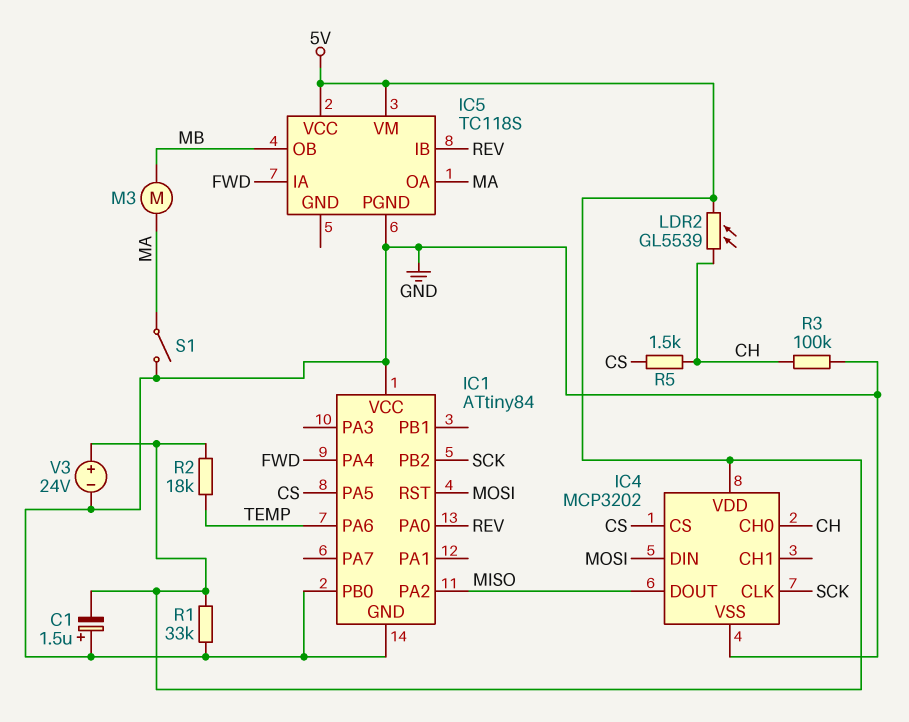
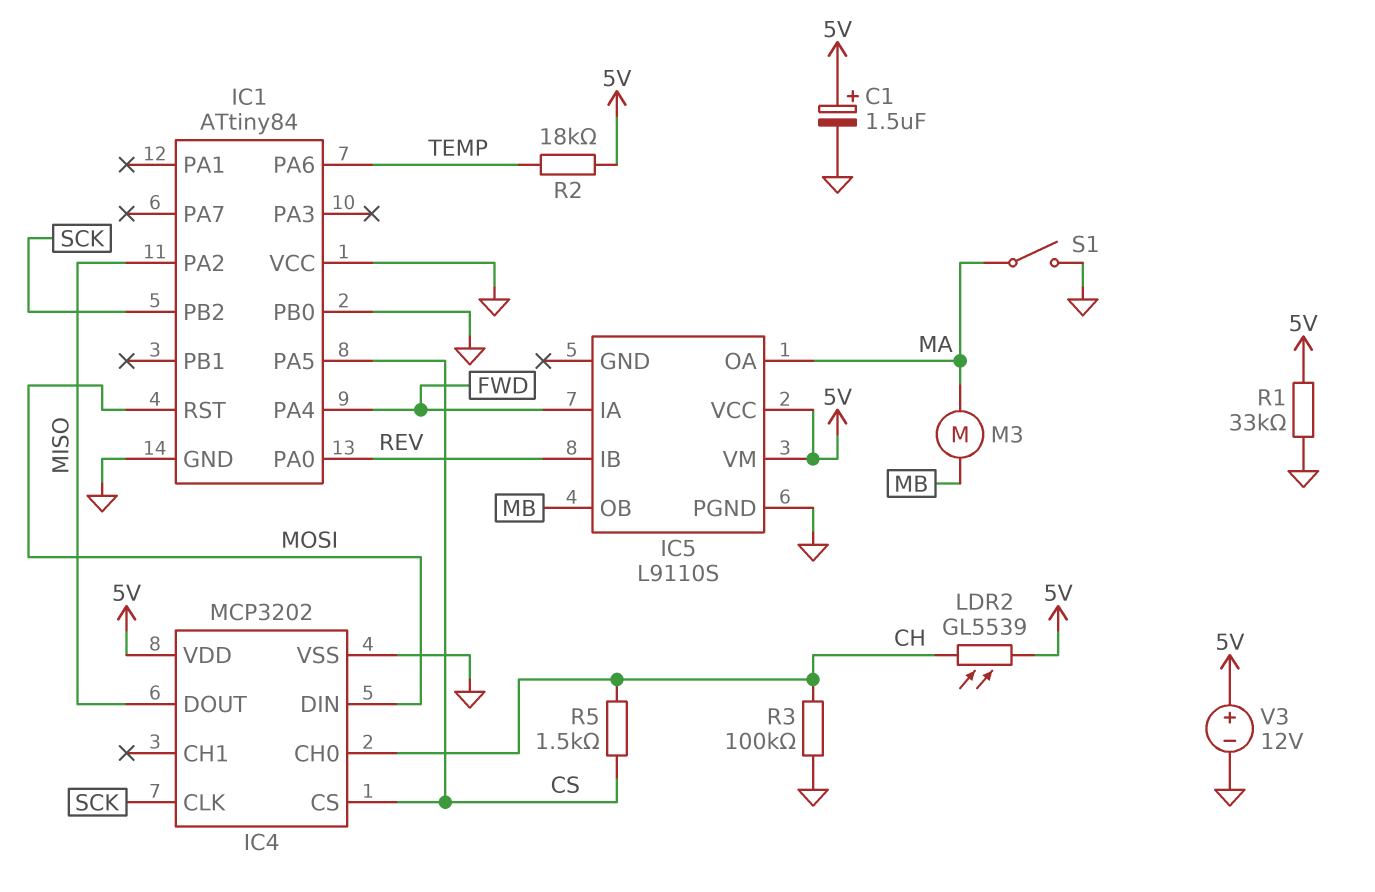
C1: 1.5uF (plus GND, minus 5V) -> 1.5uF (plus 5V, minus GND)
IC5: TC118S -> L9110S
V3: 24V (plus 5V, minus GND) -> 12V (plus 5V, minus GND)

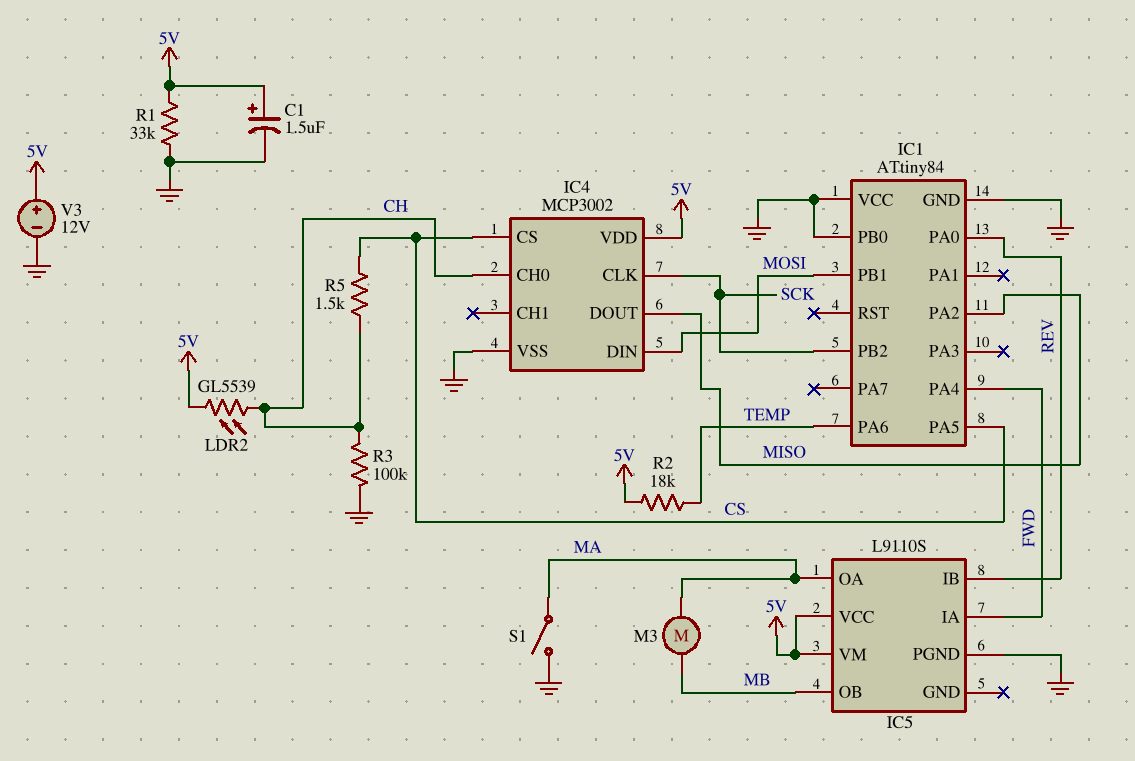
IC1 pin PB1: none -> MOSI
IC1 pin RST: MOSI -> none
IC4: MCP3202 -> MCP3002

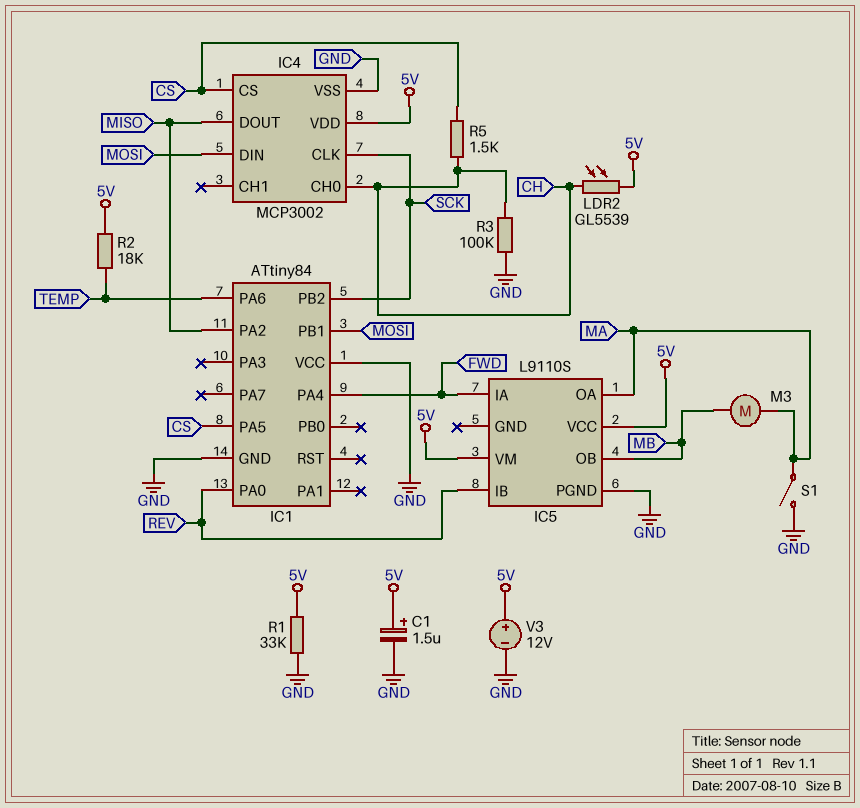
IC1 pin PB0: GND -> none

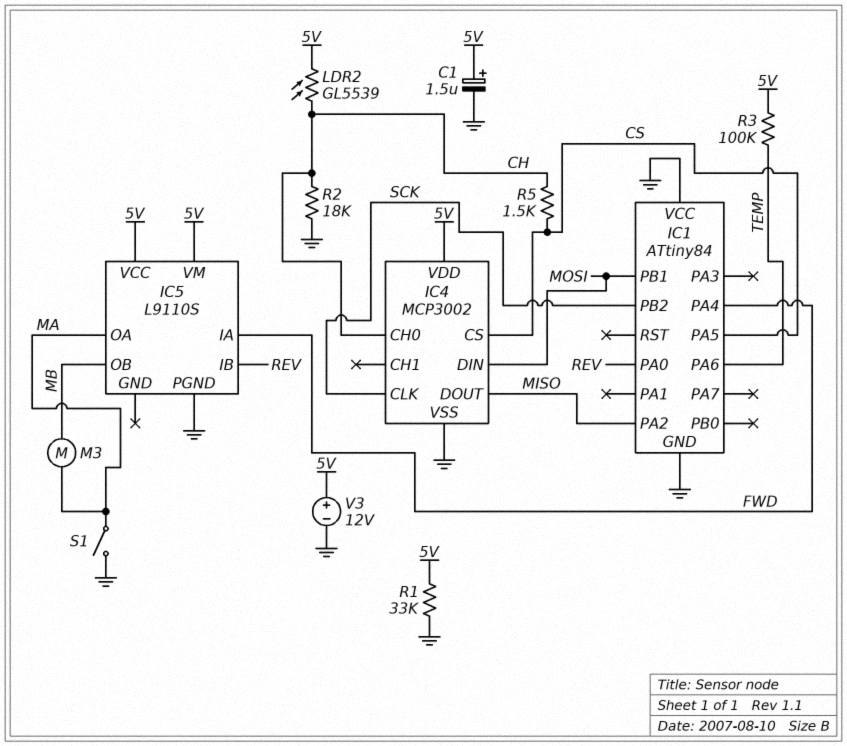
R2: 18k (5V, TEMP) -> 18k (CH, GND)
R3: 100k (CH, GND) -> 100k (5V, TEMP)

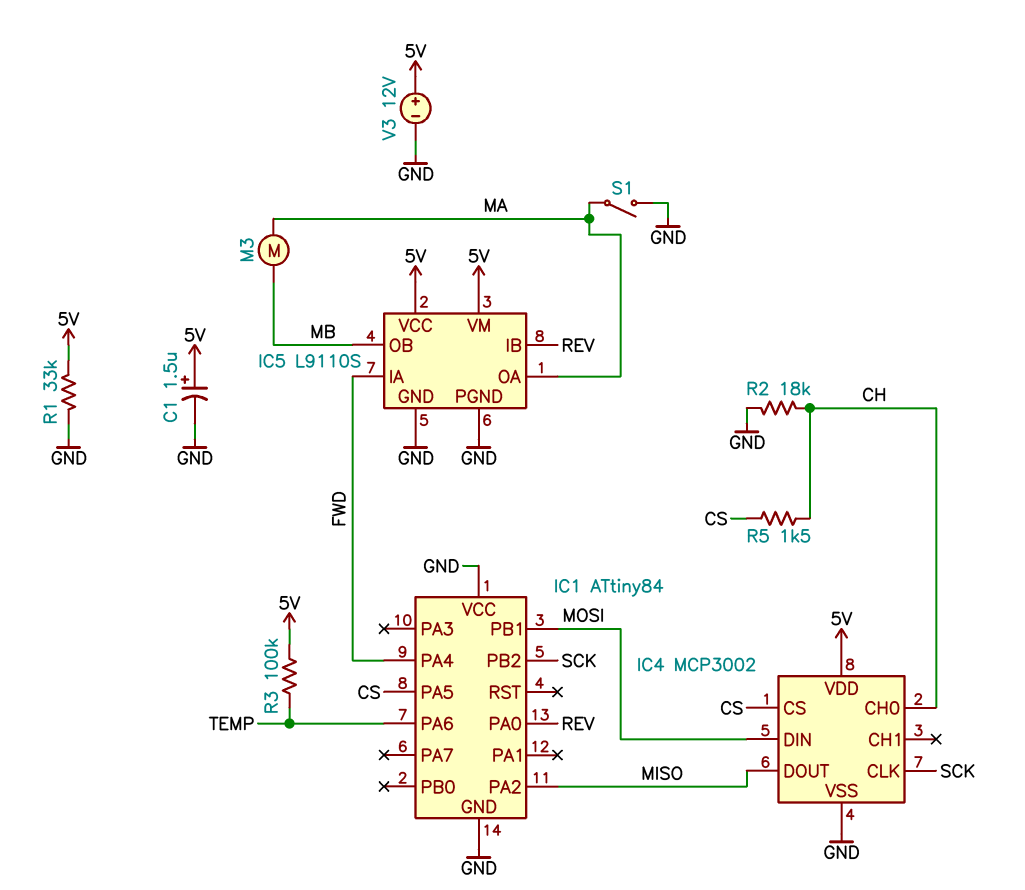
IC5 pin GND: none -> GND
LDR2: GL5539 (5V, CH) -> none

